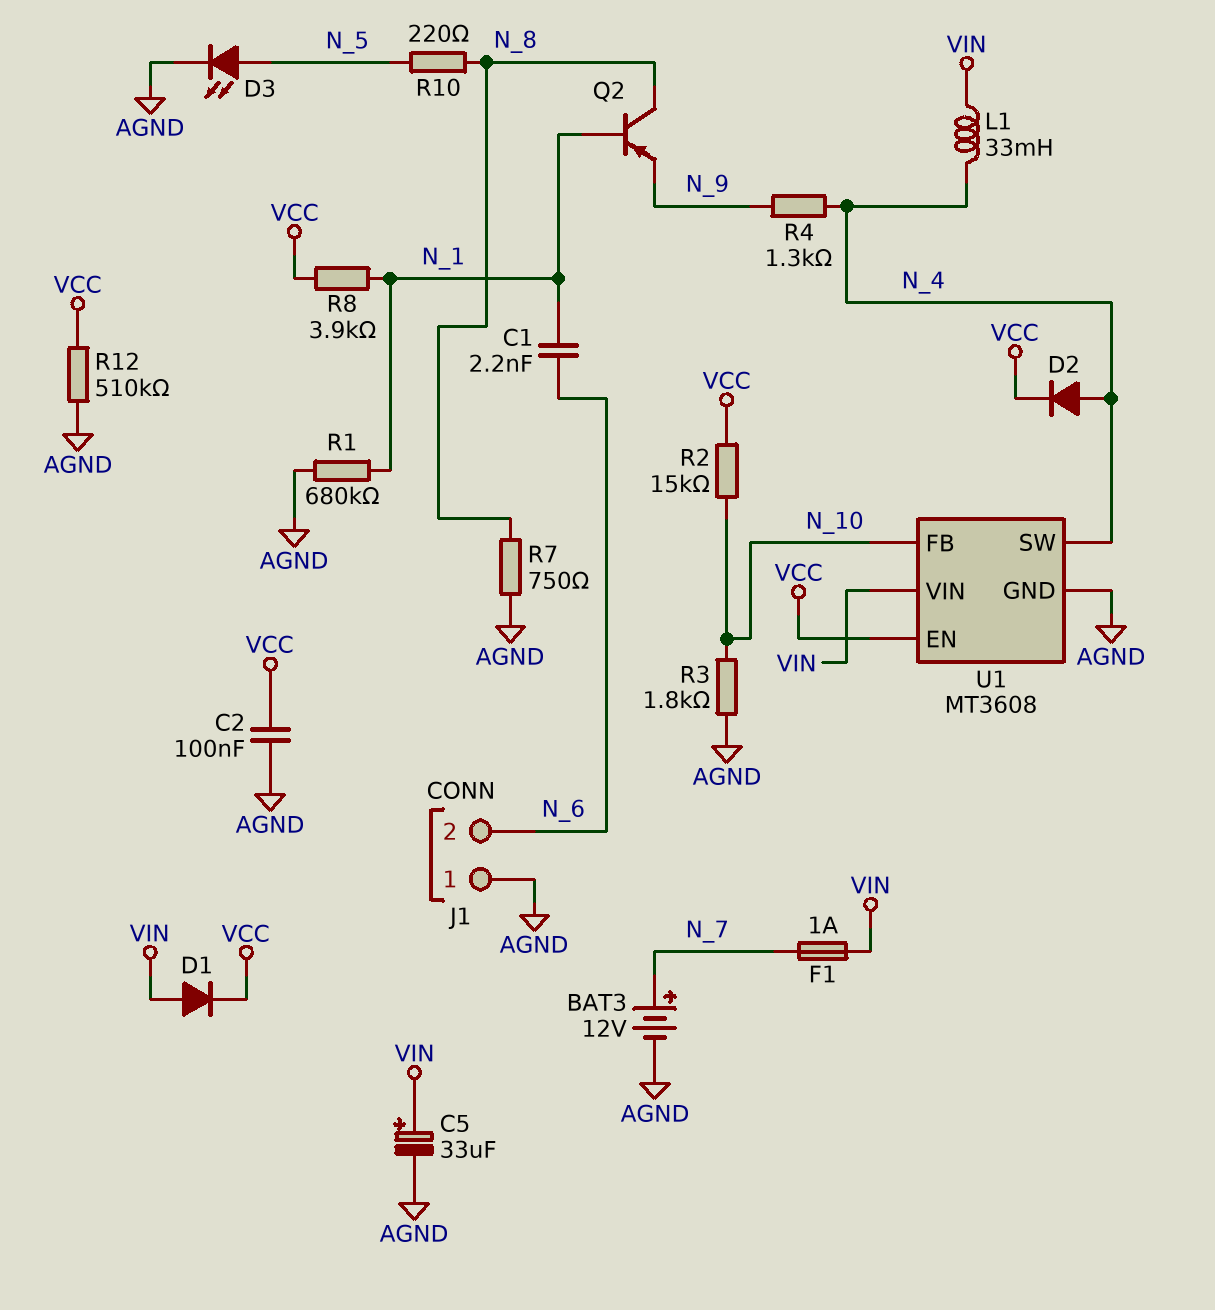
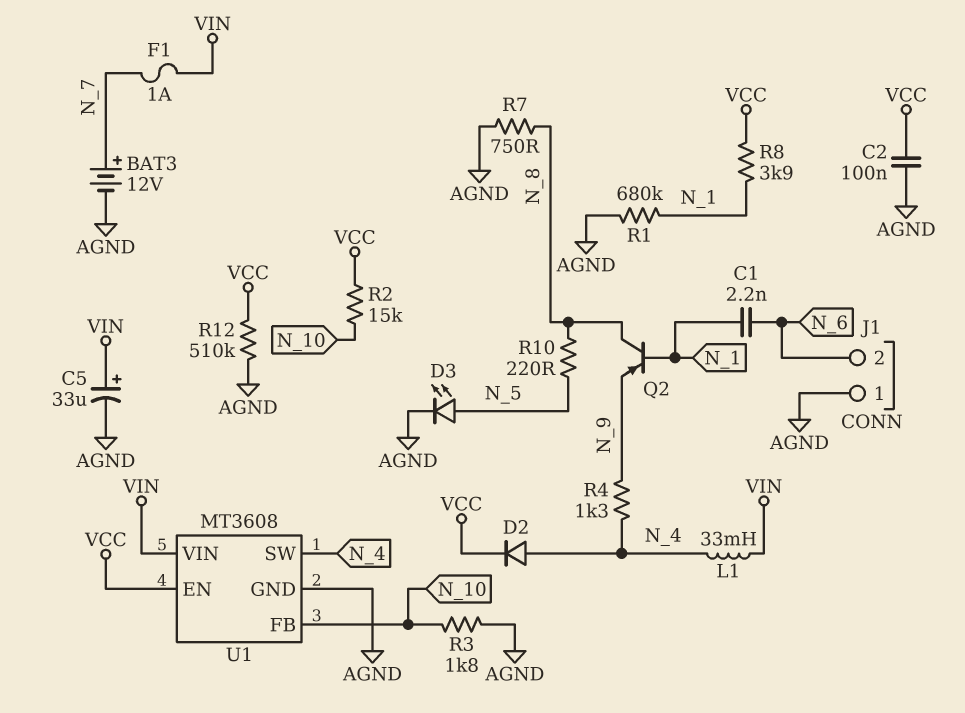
D1: diode (A VIN, K VCC) -> none

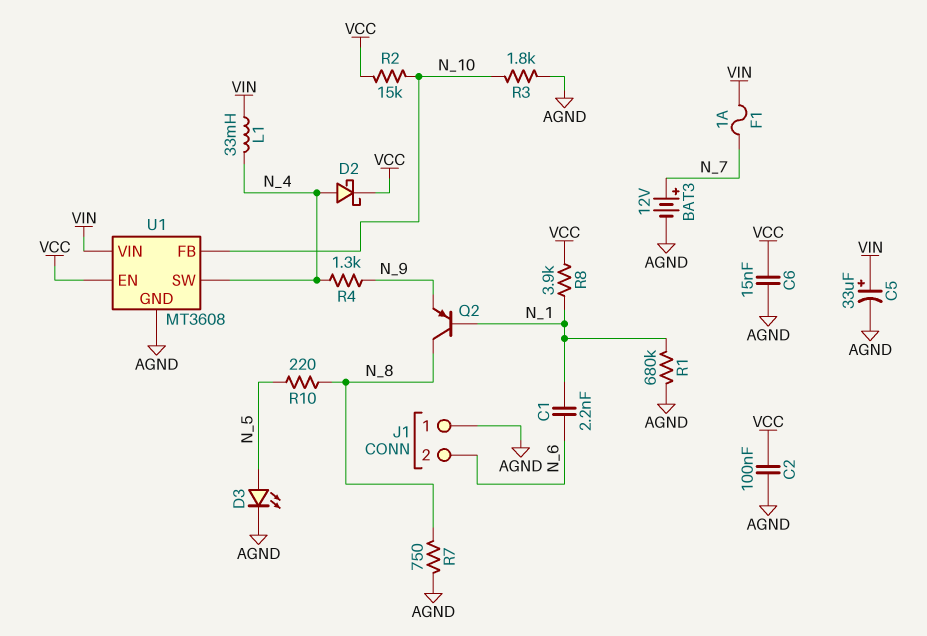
C6: none -> 15nF (AGND, VCC)
D2: diode (A N_4, K VCC) -> schottky (A N_4, K VCC)
R12: 510k (AGND, VCC) -> none

